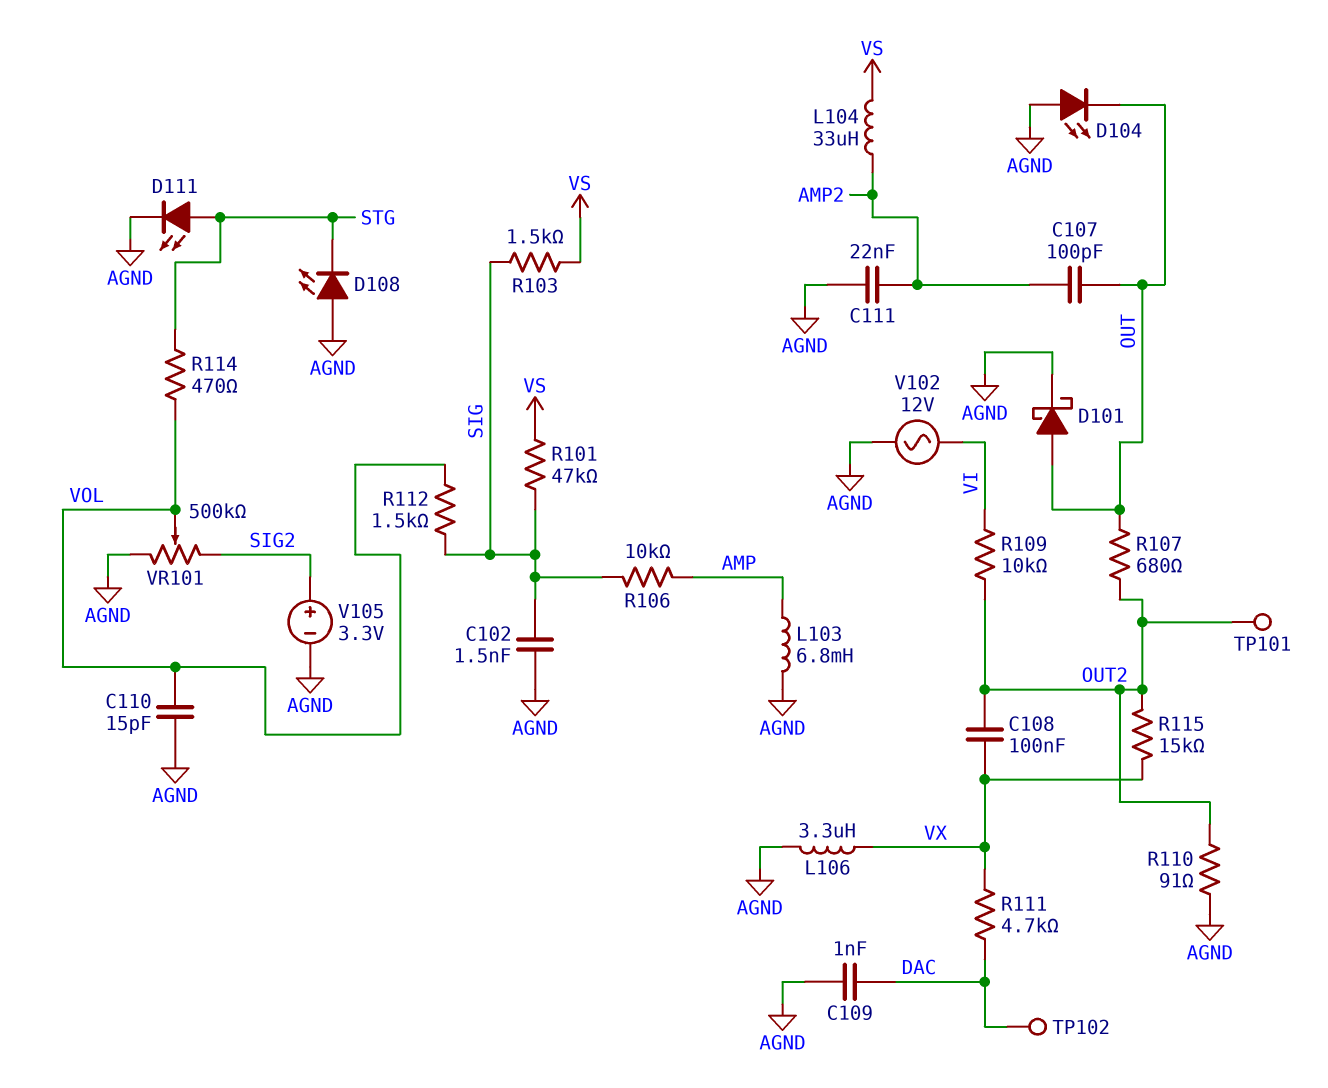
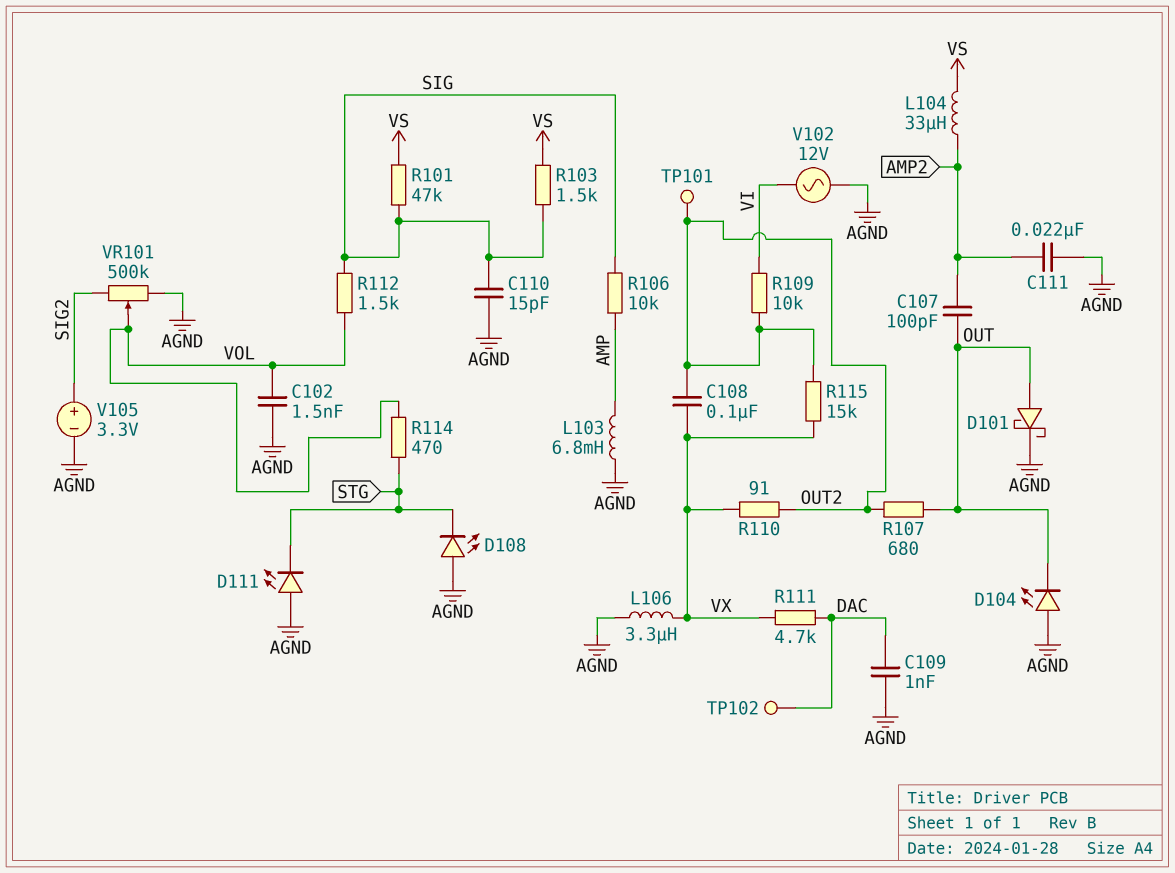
C102: 1.5nF (AGND, SIG) -> 1.5nF (AGND, VOL)
C110: 15pF (AGND, VOL) -> 15pF (AGND, SIG)
D111: LED (A STG, K AGND) -> LED (A AGND, K STG)
R110: 91 (AGND, OUT2) -> 91 (OUT2, VX)

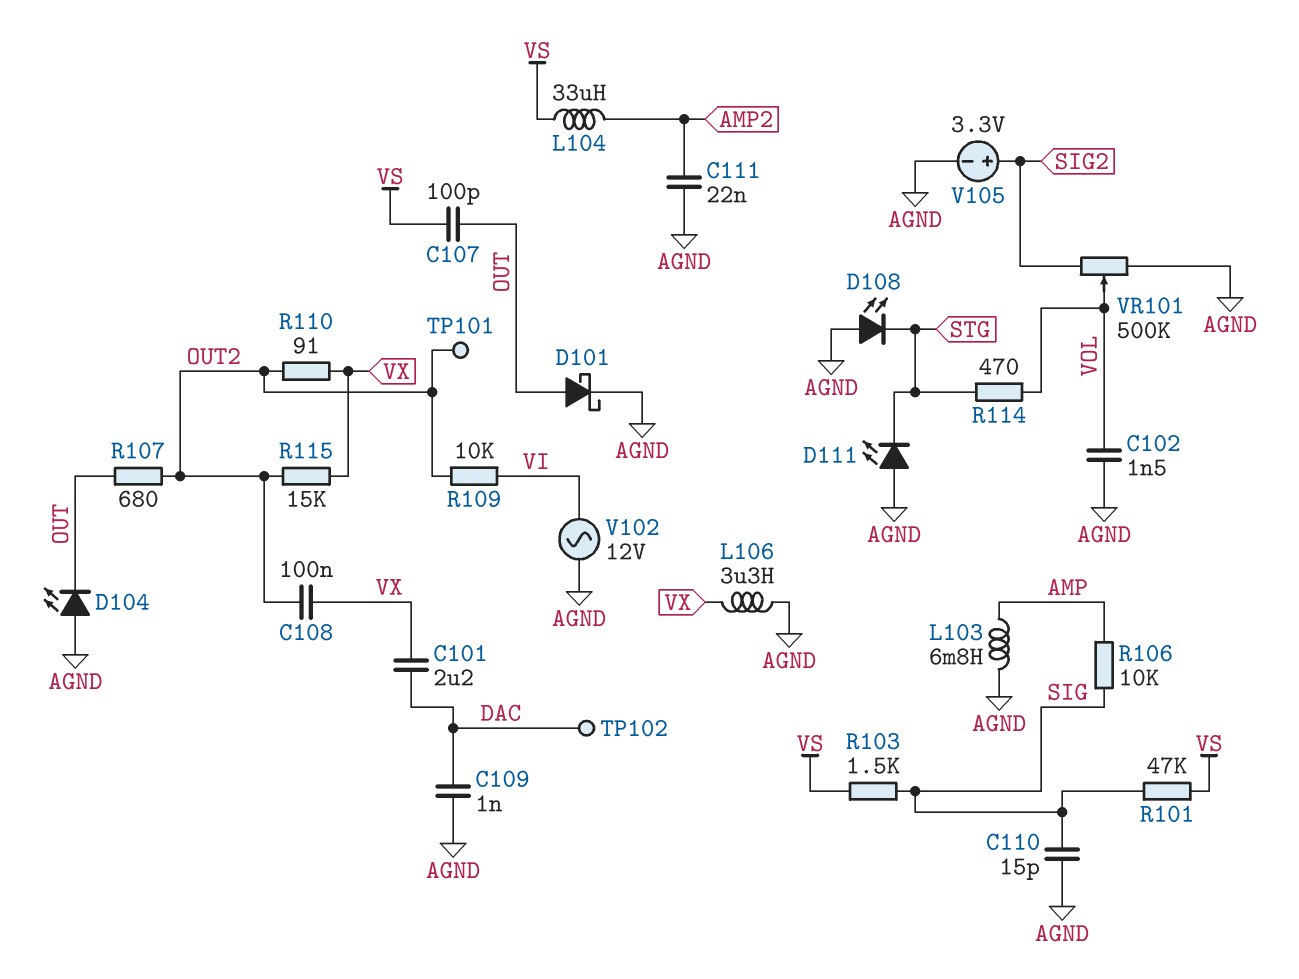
C101: none -> 2.2uF (DAC, VX)
C107: 100pF (AMP2, OUT) -> 100pF (OUT, VS)
R111: 4.7k (DAC, VX) -> none
R112: 1.5k (SIG, VOL) -> none

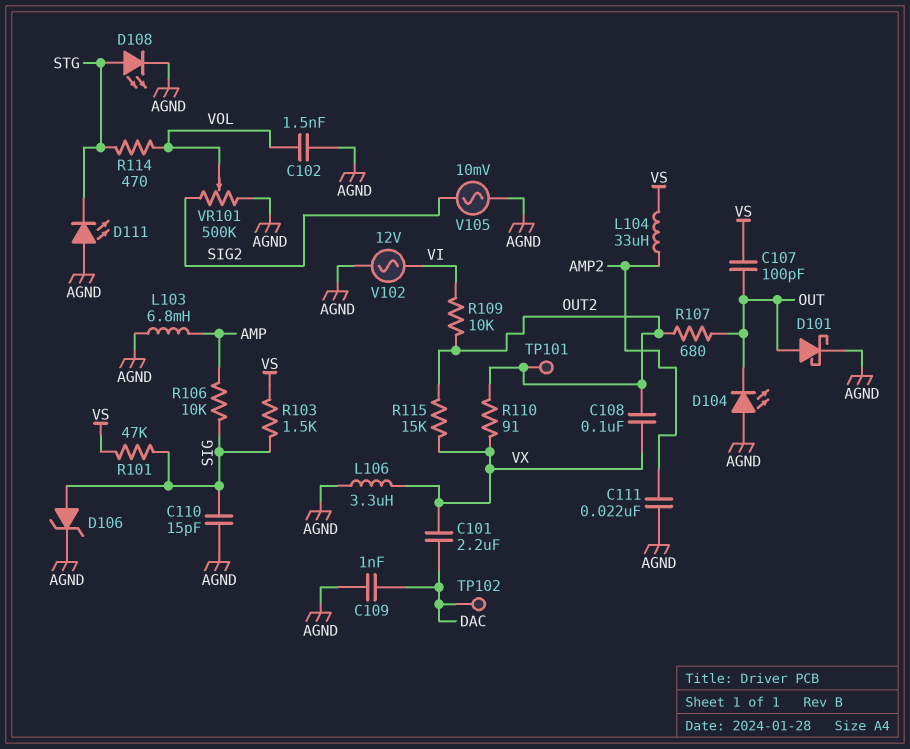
D106: none -> zener (A SIG, K AGND)
D108: LED (A AGND, K STG) -> LED (A STG, K AGND)
V105: 3.3V (plus SIG2, minus AGND) -> AC 10mV (AGND, SIG2)

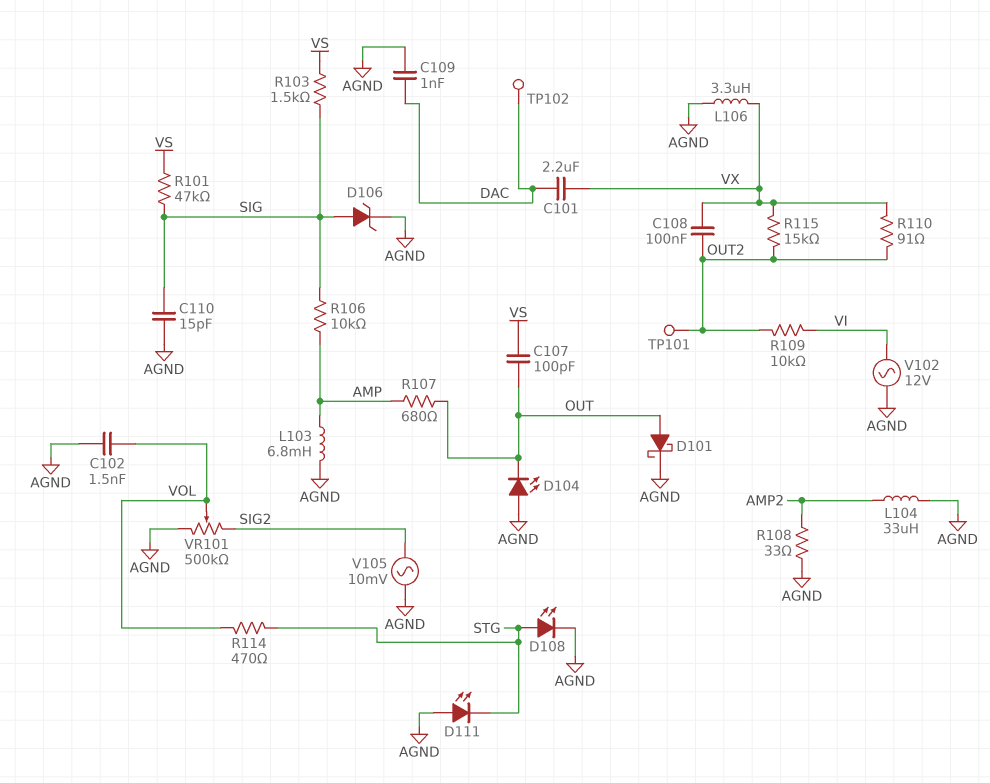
C111: 22nF (AGND, AMP2) -> none
L104: 33uH (AMP2, VS) -> 33uH (AGND, AMP2)
R107: 680 (OUT, OUT2) -> 680 (AMP, OUT)
R108: none -> 33 (AGND, AMP2)

